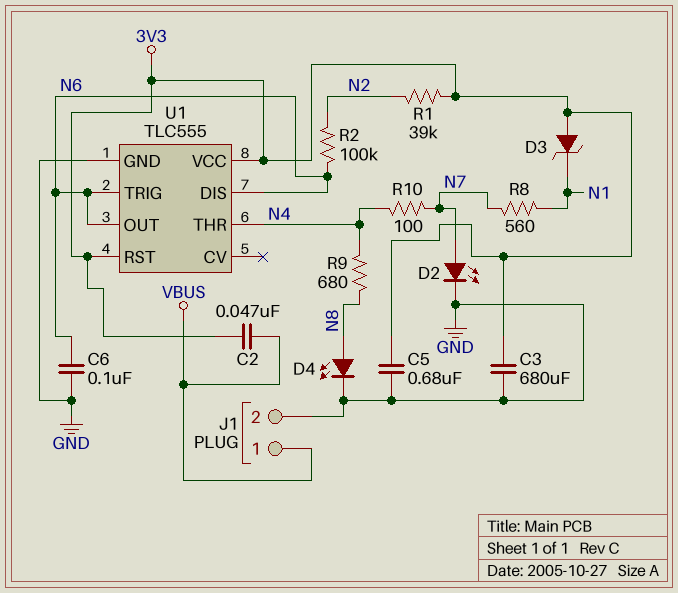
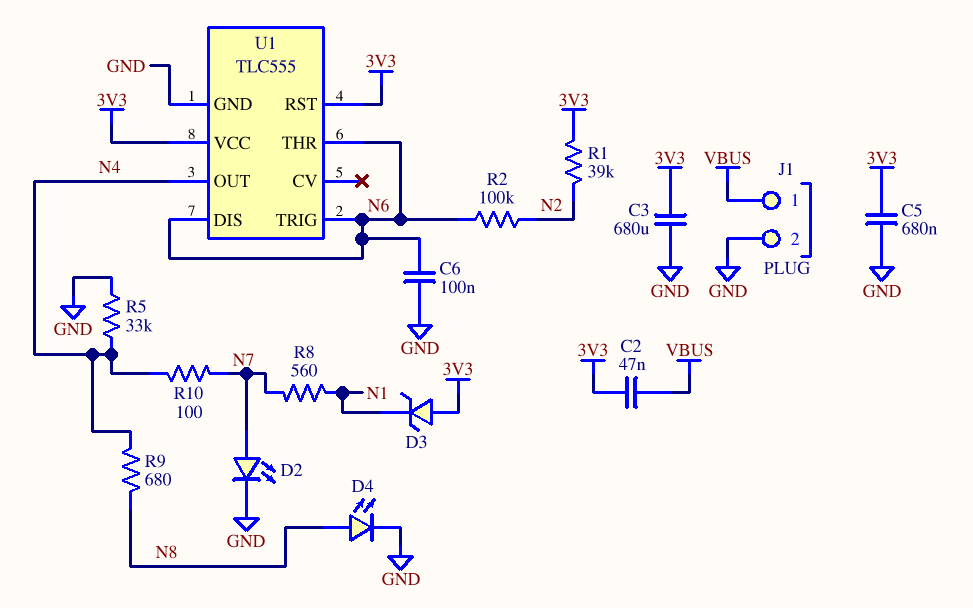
R5: none -> 33k (GND, N4)
U1 pin OUT: N6 -> N4
U1 pin THR: N4 -> N6

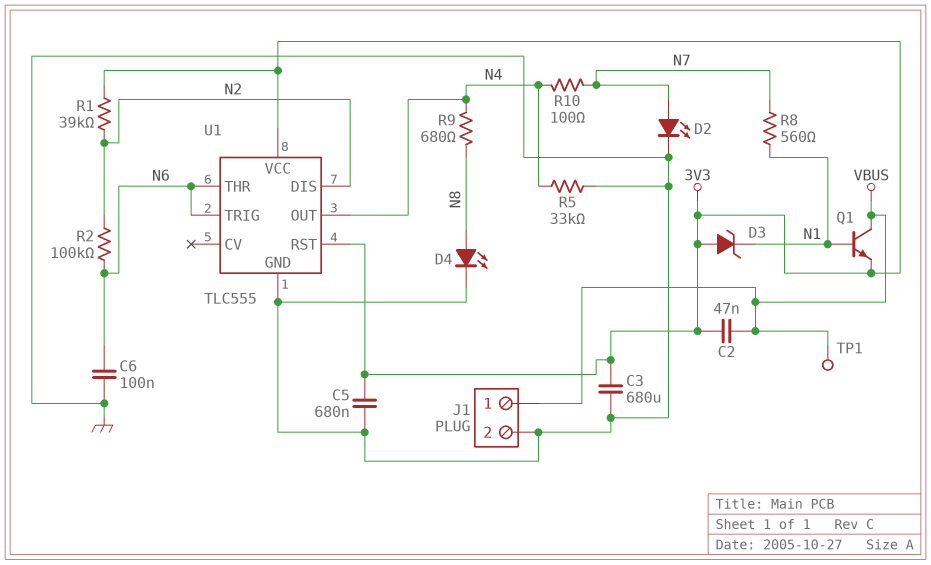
Q1: none -> NPN (B N1, C VBUS, E 3V3)
TP1: none -> test point (VBUS)
U1 pin DIS: N6 -> N2

